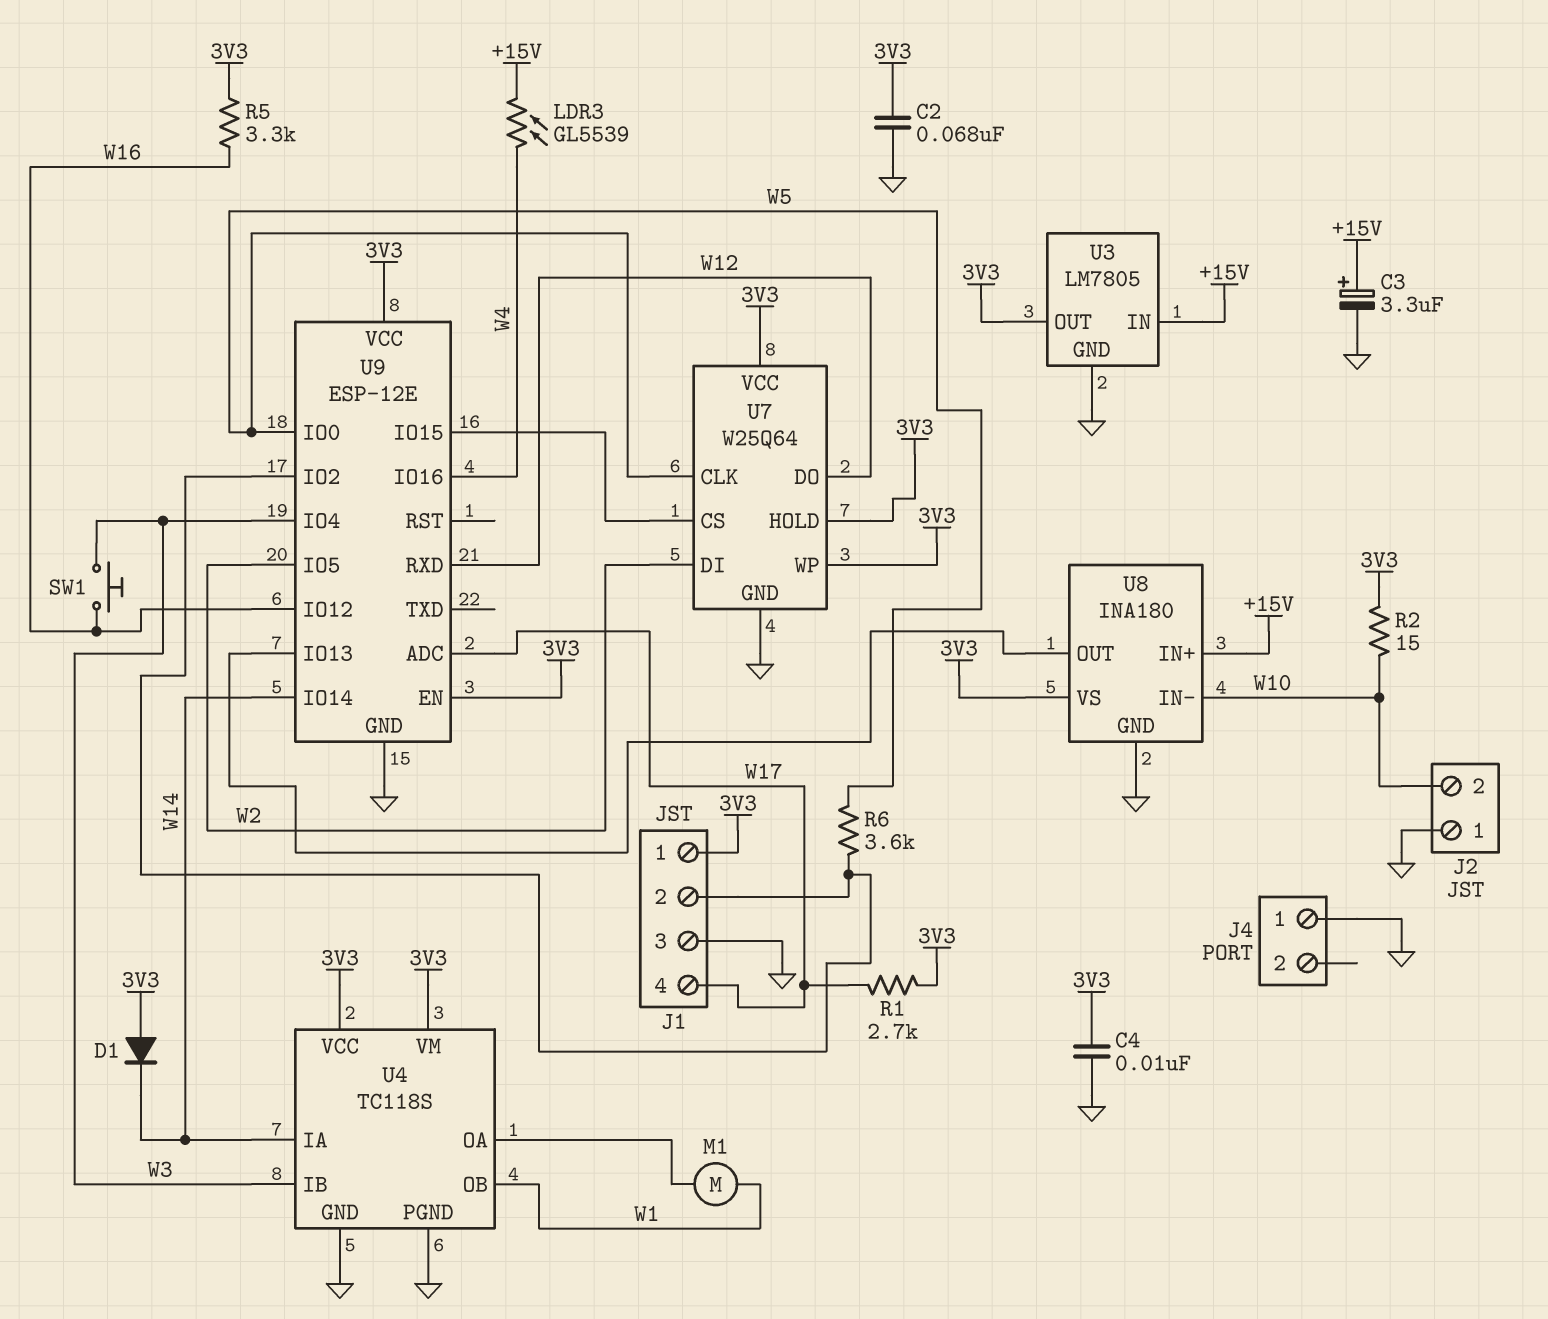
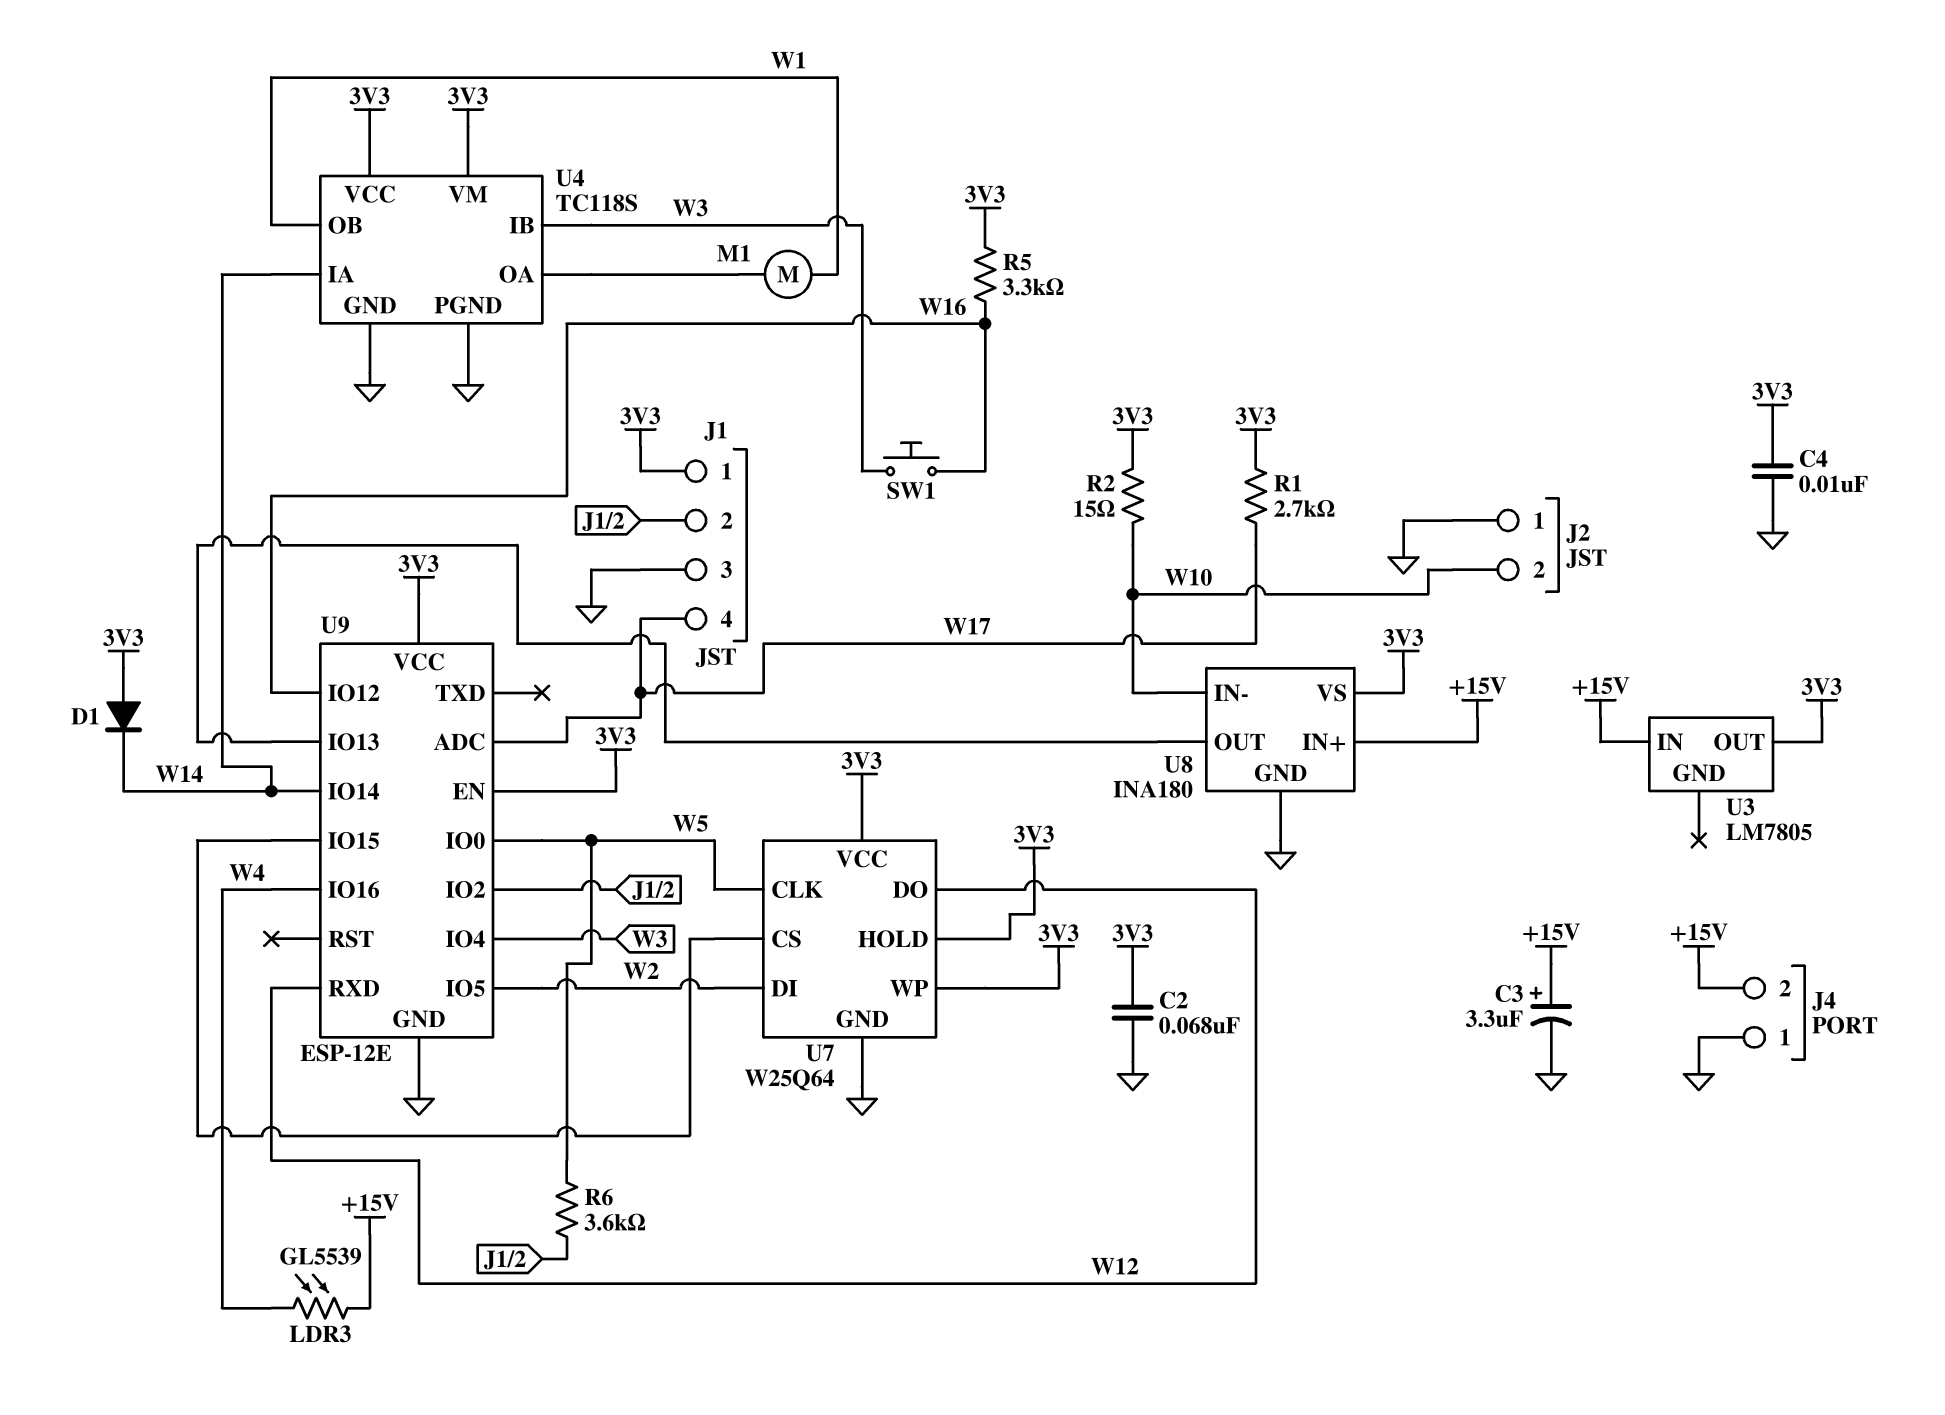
J4 pin 2: none -> +15V
U3 pin GND: GND -> none

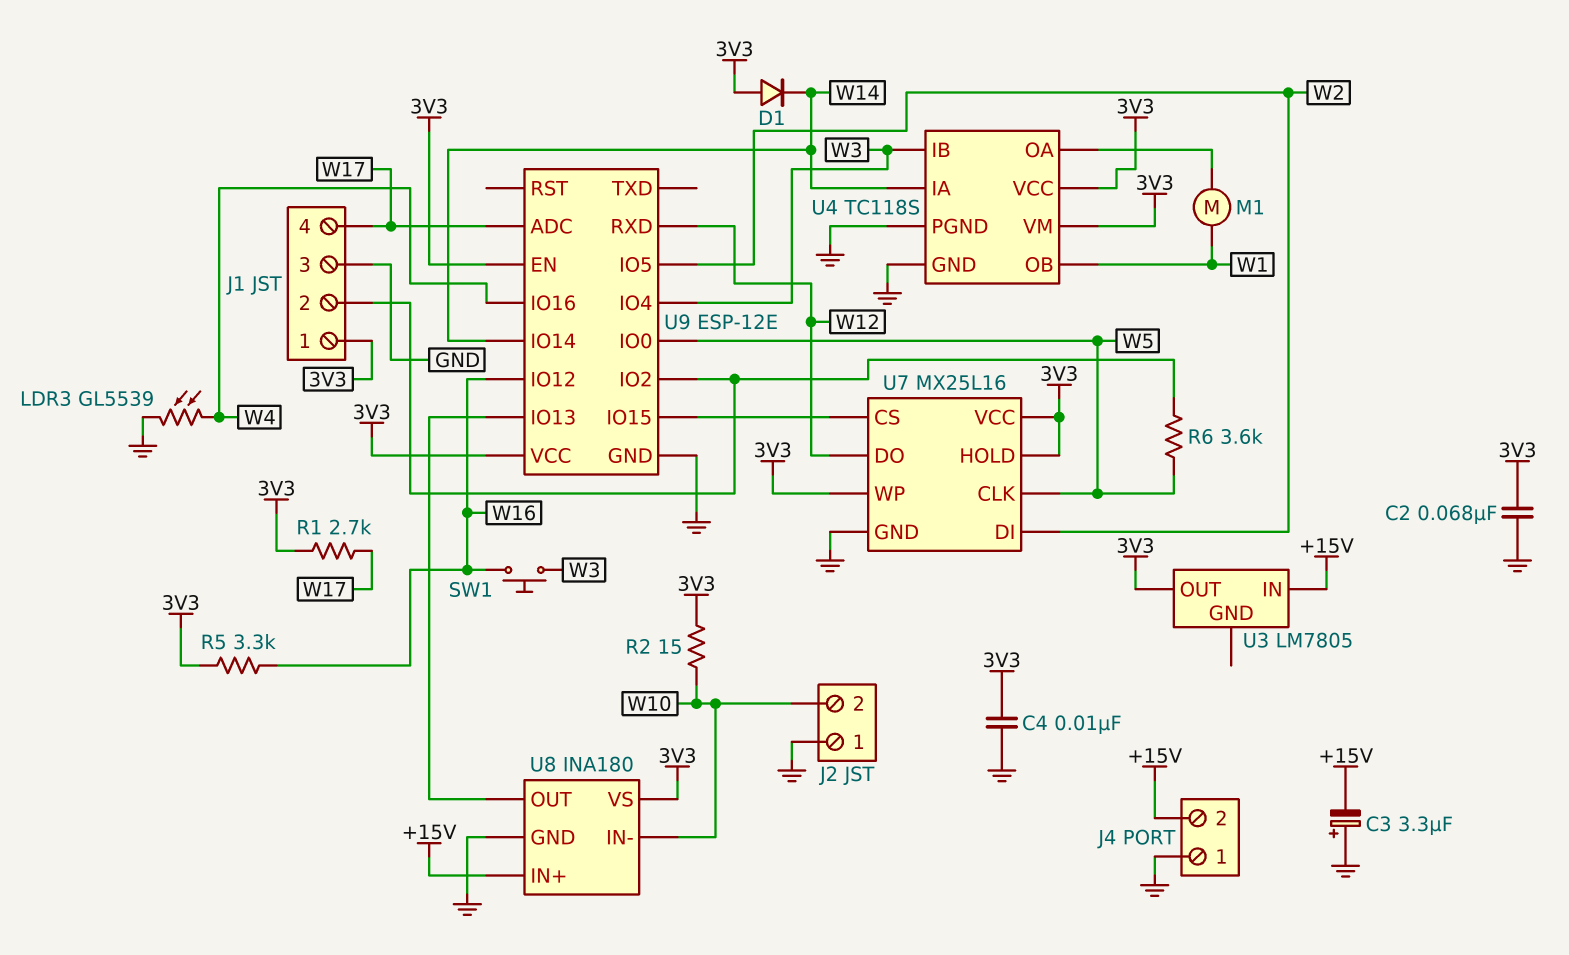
C3: 3.3uF (plus +15V, minus GND) -> 3.3uF (plus GND, minus +15V)
LDR3: GL5539 (+15V, W4) -> GL5539 (GND, W4)
U7: W25Q64 -> MX25L16

